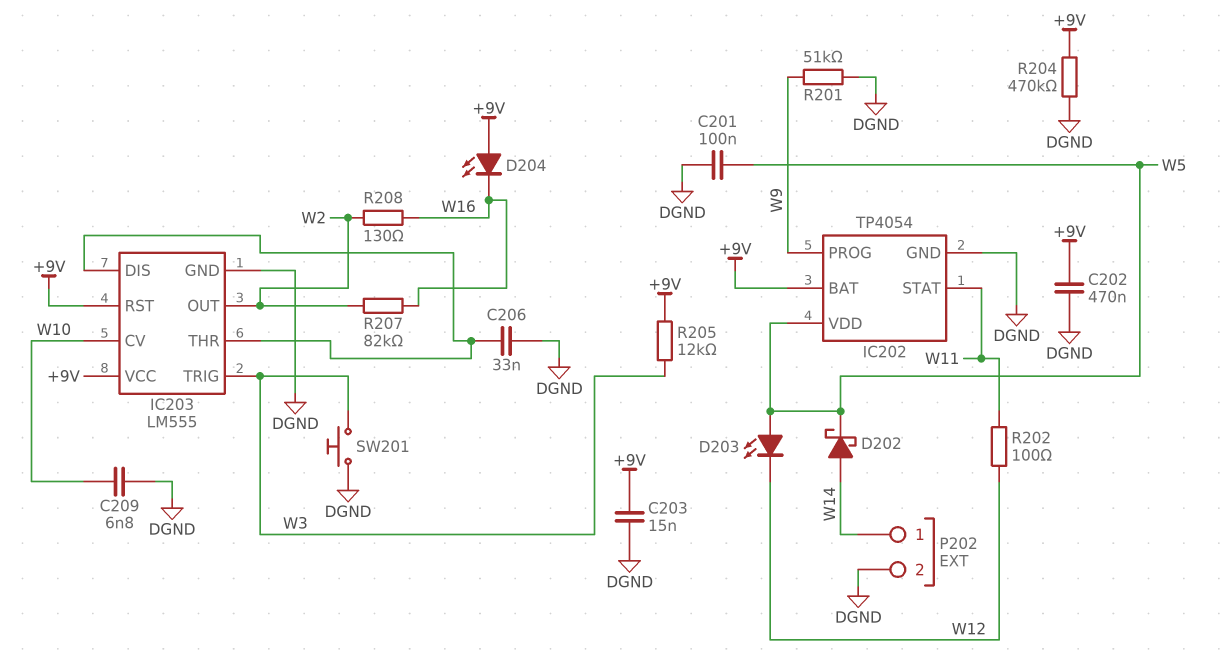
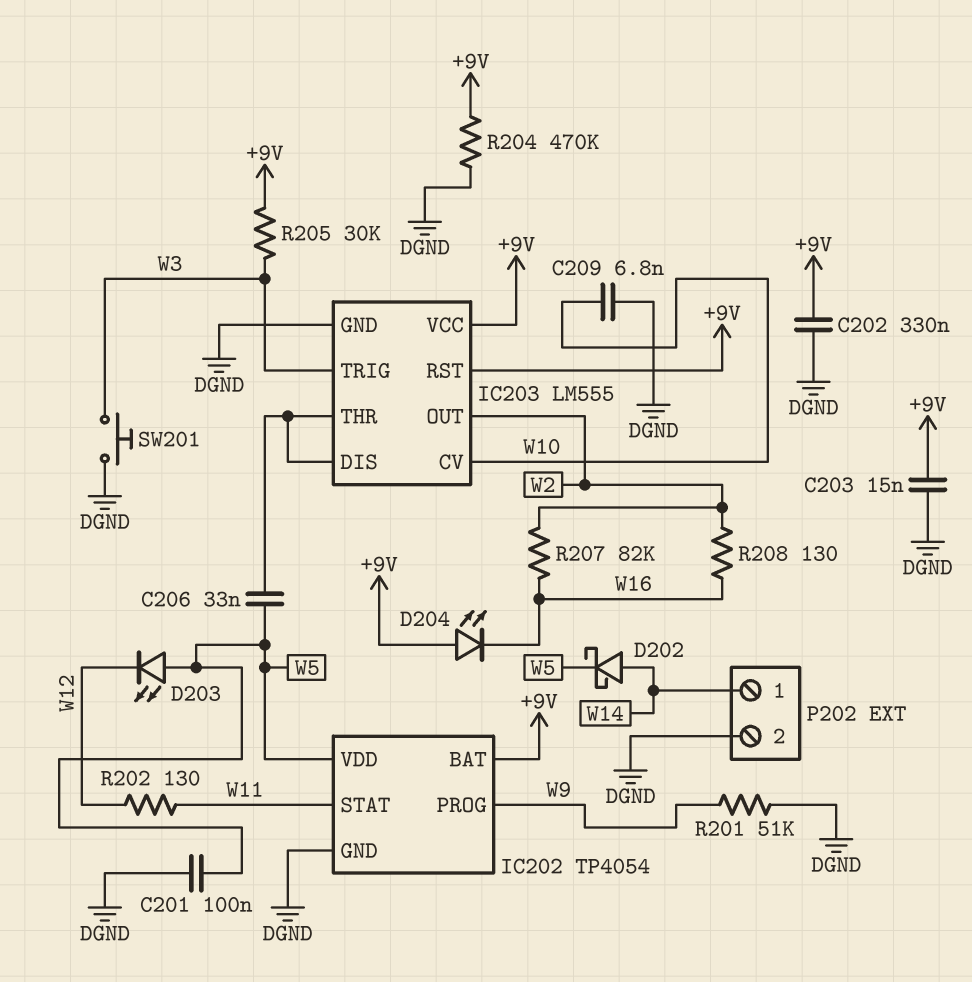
C202: 470nF (+9V, DGND) -> 330nF (+9V, DGND)
C206: 33nF (DGND, IC203/DIS) -> 33nF (IC203/DIS, W5)
R202: 100 (W11, W12) -> 130 (W11, W12)
R205: 12k (+9V, W3) -> 30k (+9V, W3)

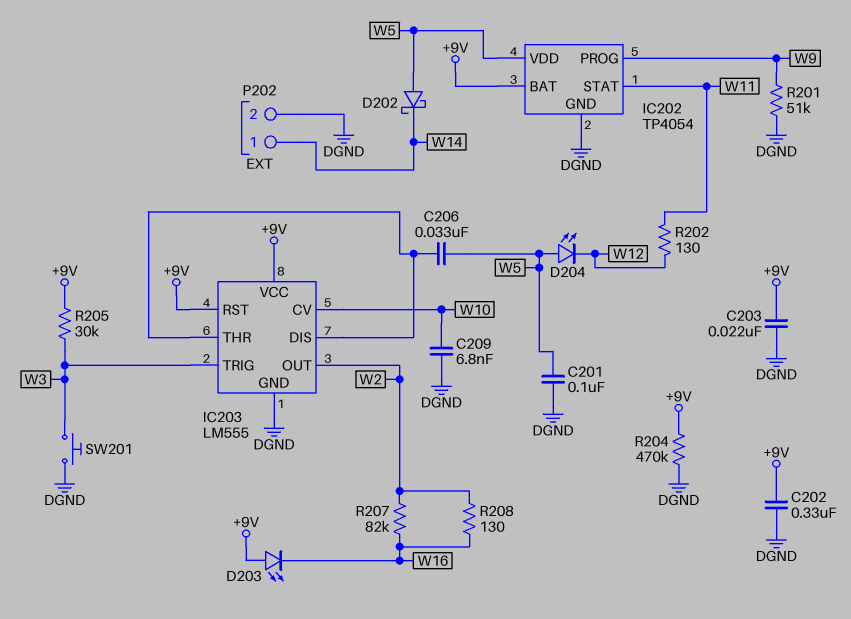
C203: 15nF (+9V, DGND) -> 22nF (+9V, DGND)
D202: schottky (A W14, K W5) -> schottky (A W5, K W14)
D203: LED (A W5, K W12) -> LED (A +9V, K W16)
D204: LED (A +9V, K W16) -> LED (A W5, K W12)

